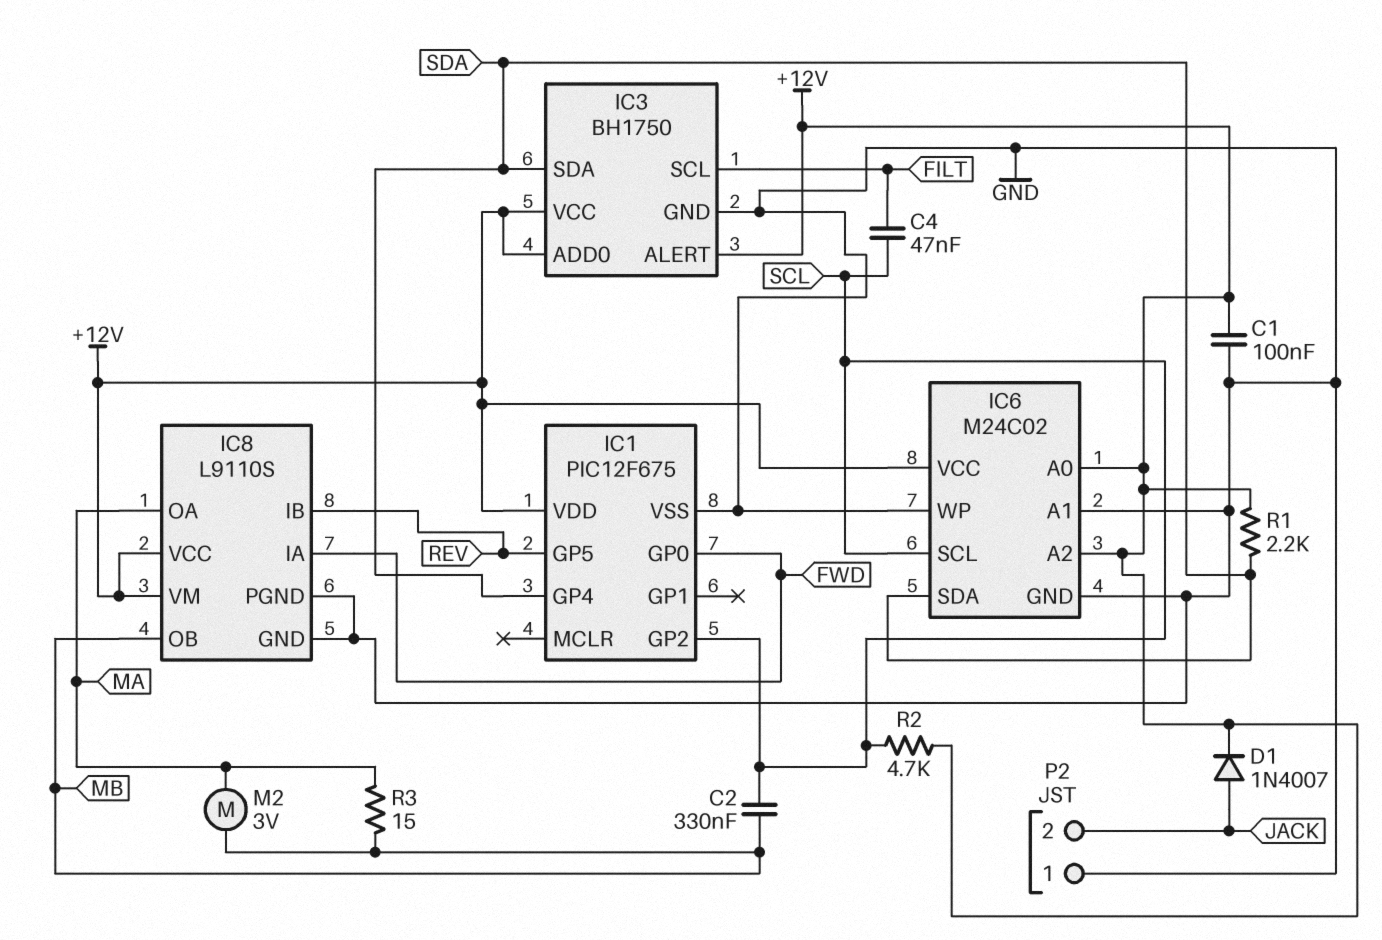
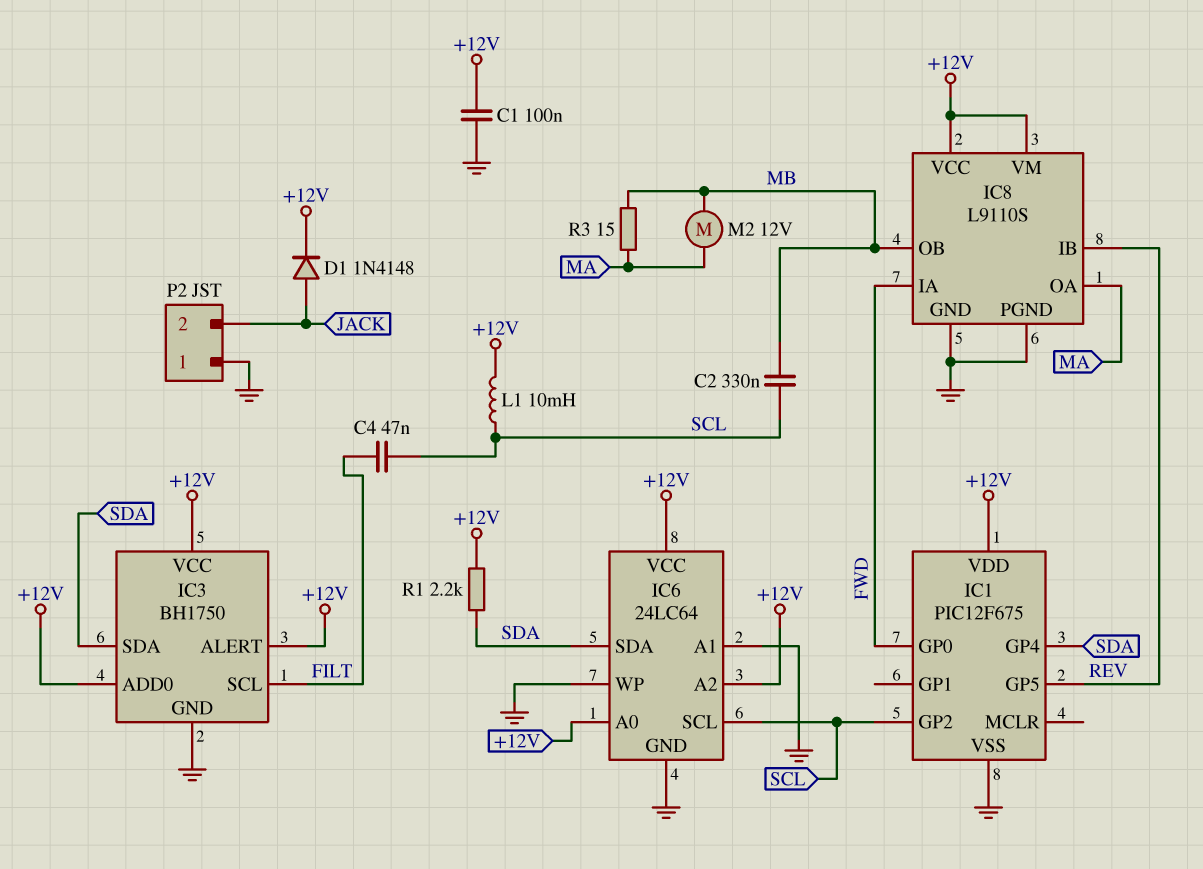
D1: diode 1N4007 (A JACK, K +12V) -> diode 1N4148 (A JACK, K +12V)
IC6: M24C02 -> 24LC64
L1: none -> 10mH (+12V, SCL)
M2: motor 3V (MA, MB) -> motor 12V (MA, MB)
R2: 4.7k (+12V, SCL) -> none

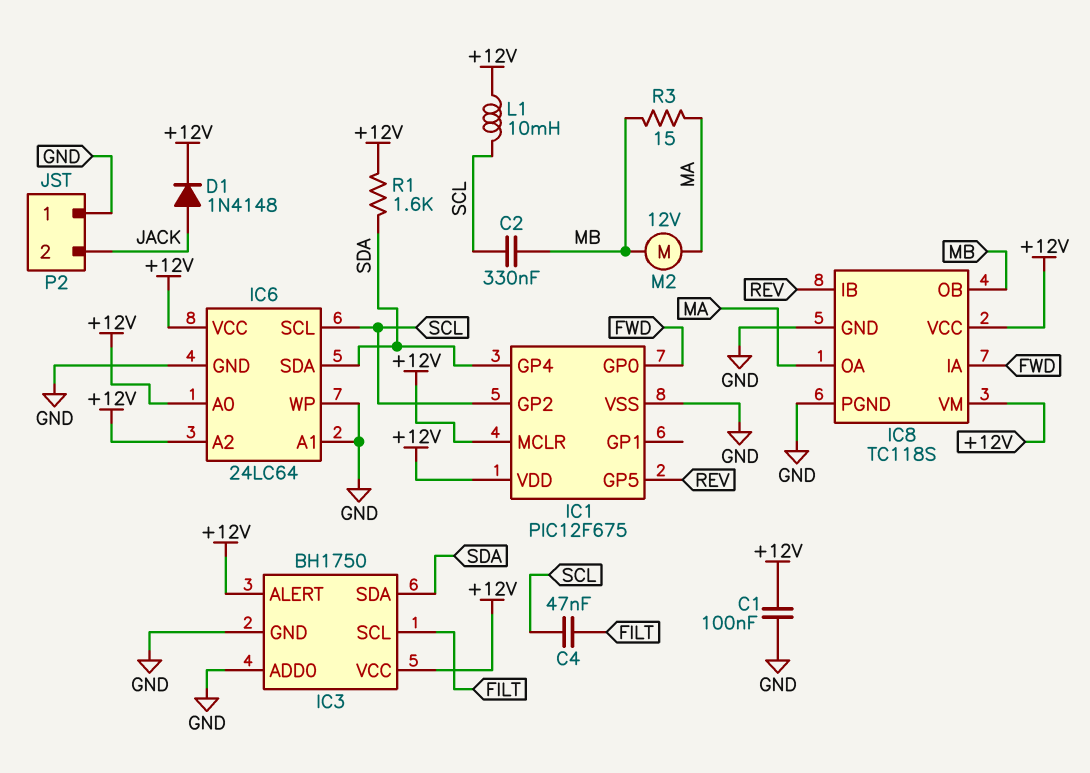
IC1 pin MCLR: none -> +12V
IC3 pin ADD0: +12V -> GND
IC8: L9110S -> TC118S
R1: 2.2k (+12V, SDA) -> 1.6k (+12V, SDA)

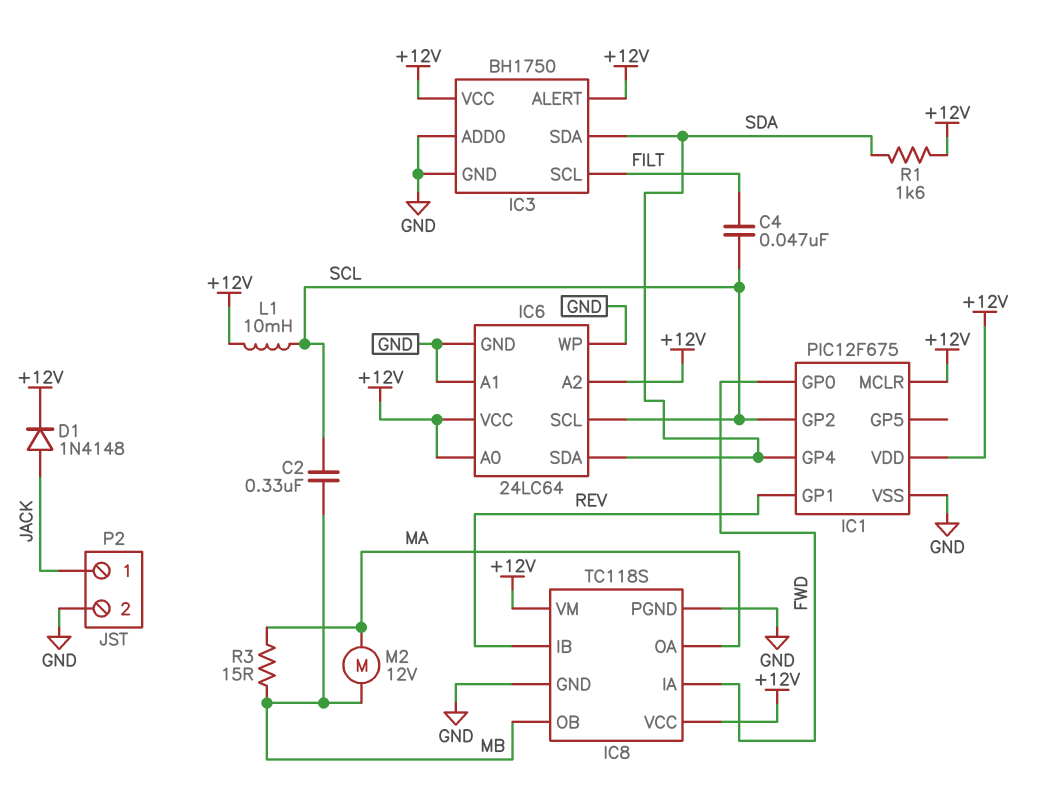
C1: 100nF (+12V, GND) -> none
IC1 pin GP1: none -> REV
IC1 pin GP5: REV -> none
P2 pin 1: GND -> JACK
P2 pin 2: JACK -> GND

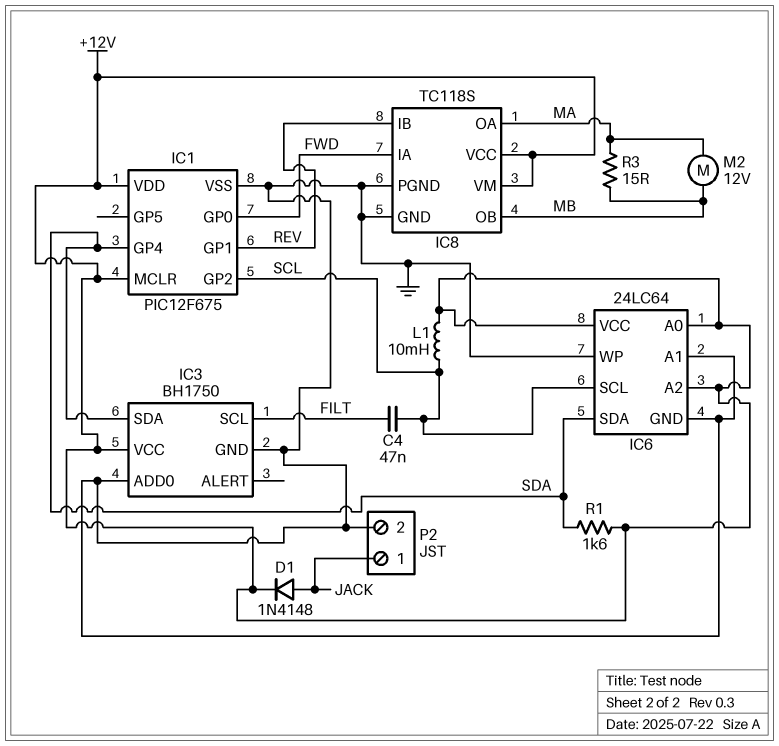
C2: 330nF (MB, SCL) -> none
IC3 pin ALERT: +12V -> none

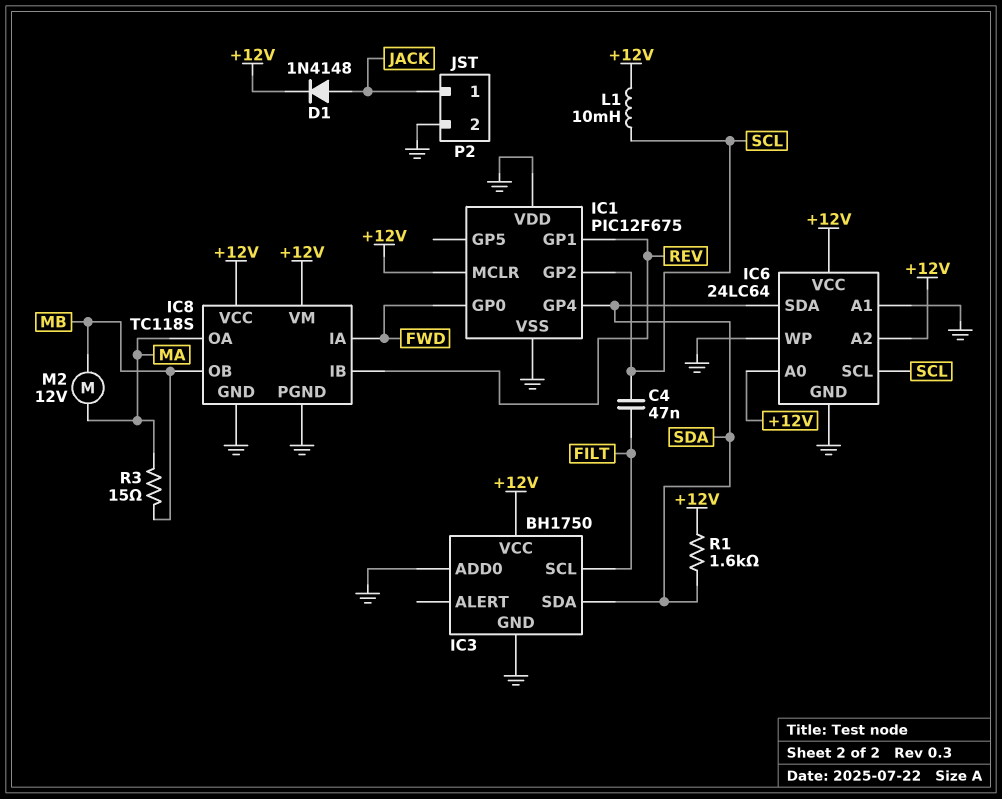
IC1 pin VDD: +12V -> GND

